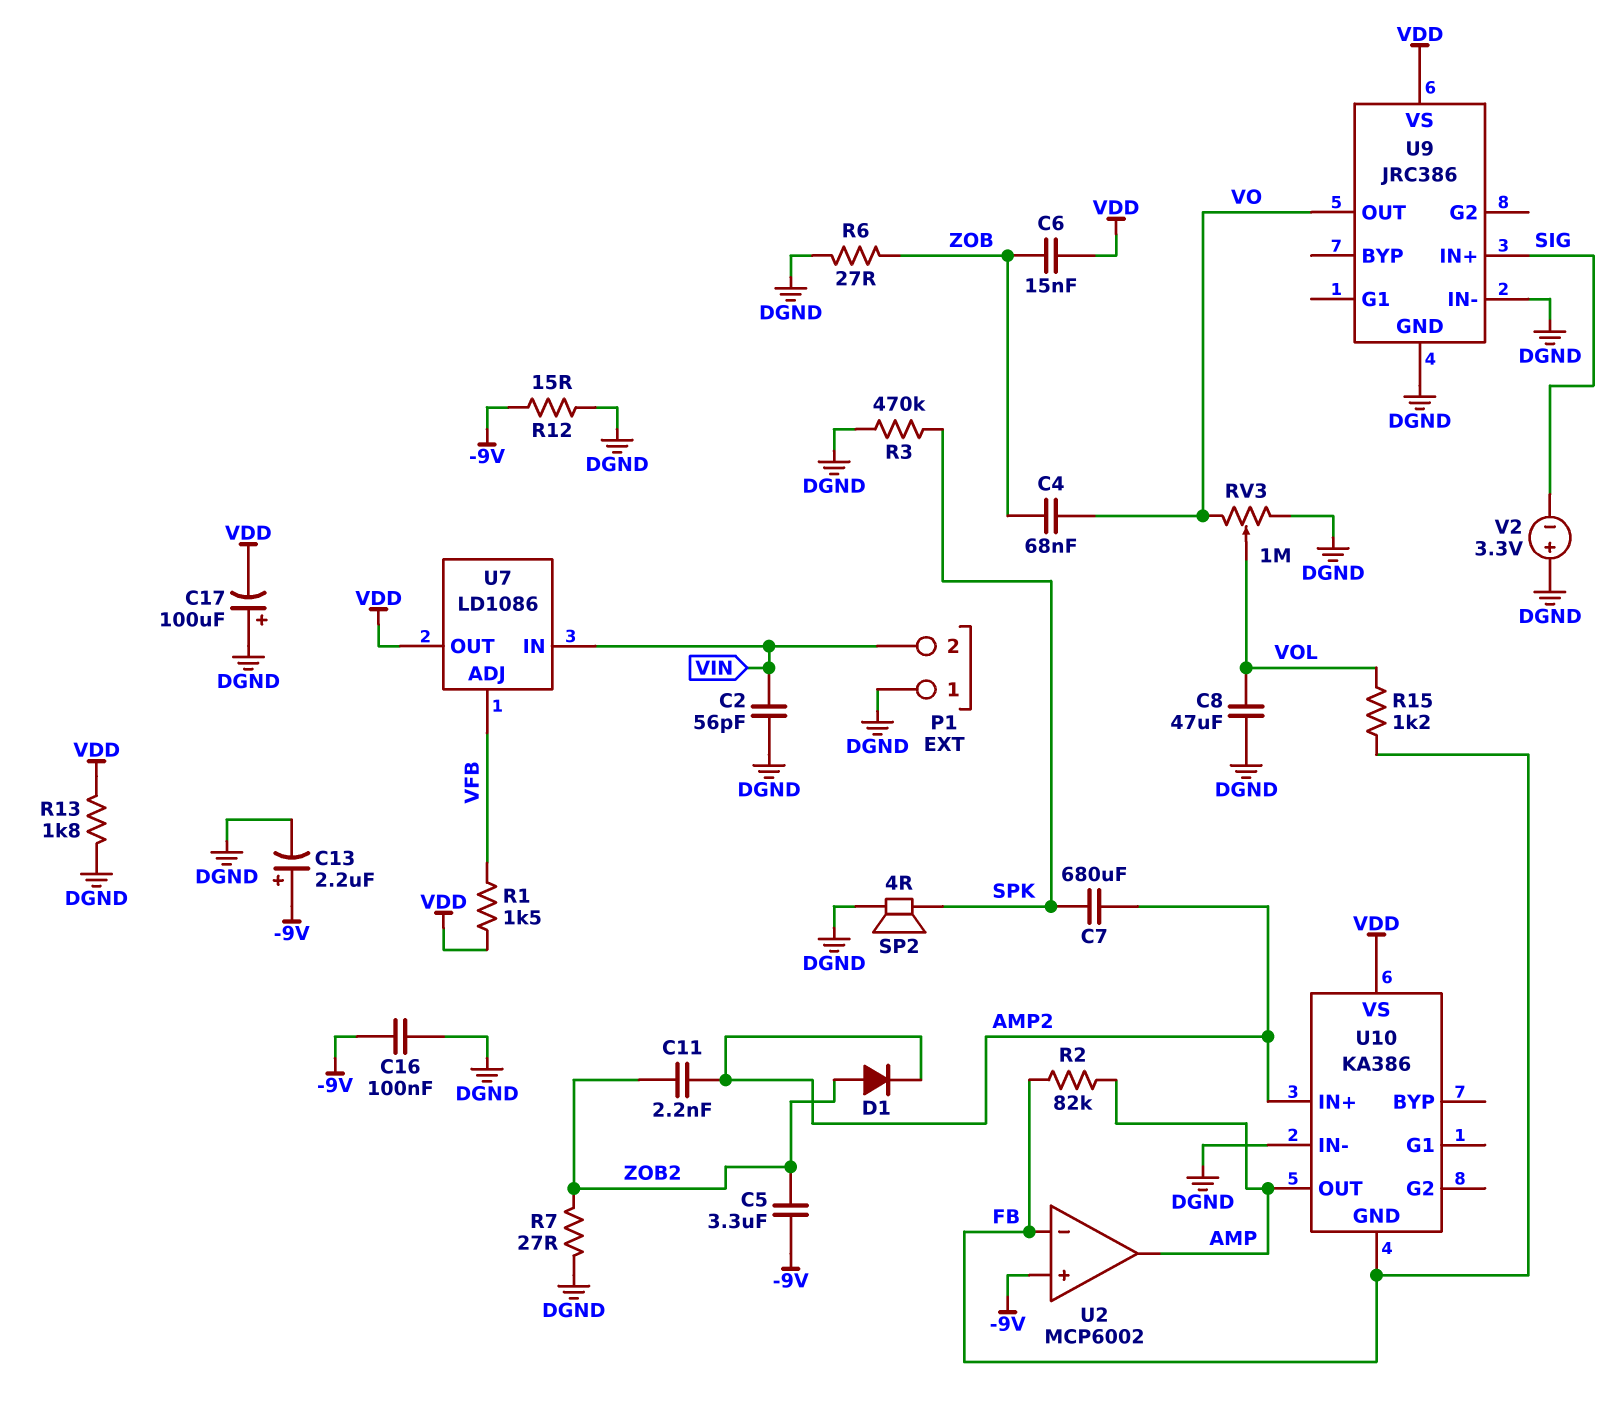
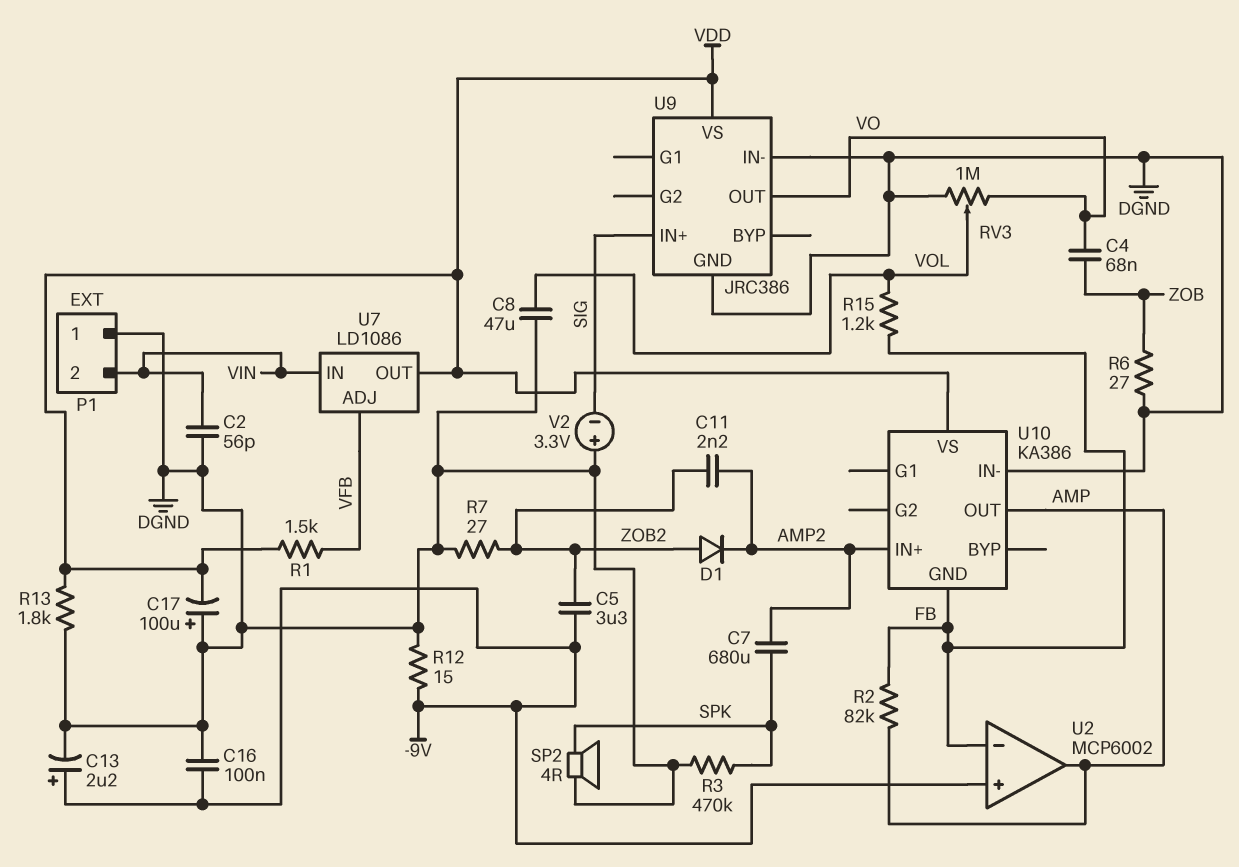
C6: 15nF (VDD, ZOB) -> none

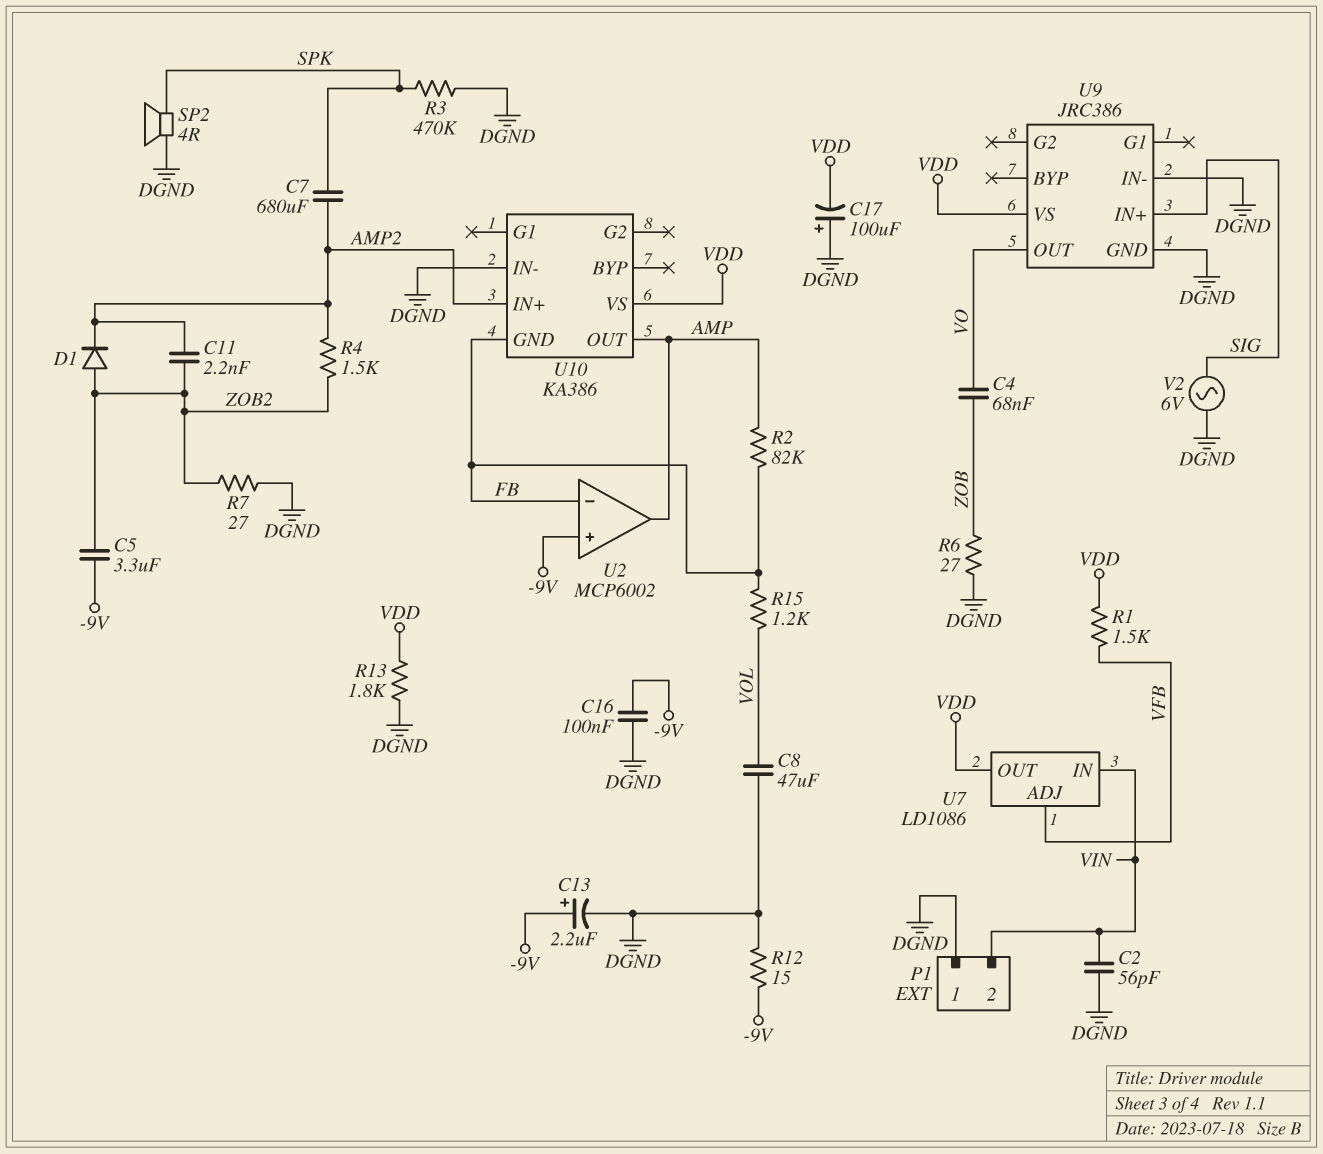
R4: none -> 1.5k (AMP2, ZOB2)
RV3: 1M (DGND, VO, wiper VOL) -> none
V2: 3.3V (plus DGND, minus SIG) -> AC 6V (DGND, SIG)

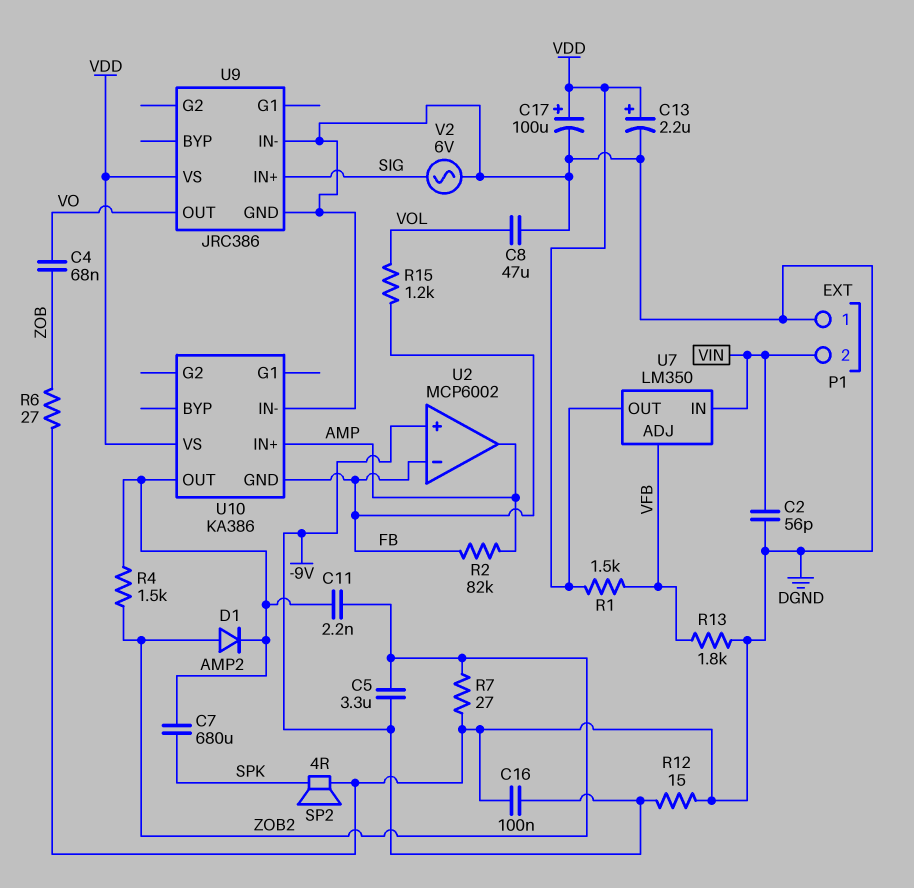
C13: 2.2uF (plus -9V, minus DGND) -> 2.2uF (plus VDD, minus DGND)
C17: 100uF (plus DGND, minus VDD) -> 100uF (plus VDD, minus DGND)
R3: 470k (DGND, SPK) -> none
R13: 1.8k (DGND, VDD) -> 1.8k (DGND, VFB)
U7: LD1086 -> LM350
U10 pin IN+: AMP2 -> AMP
U10 pin OUT: AMP -> AMP2

